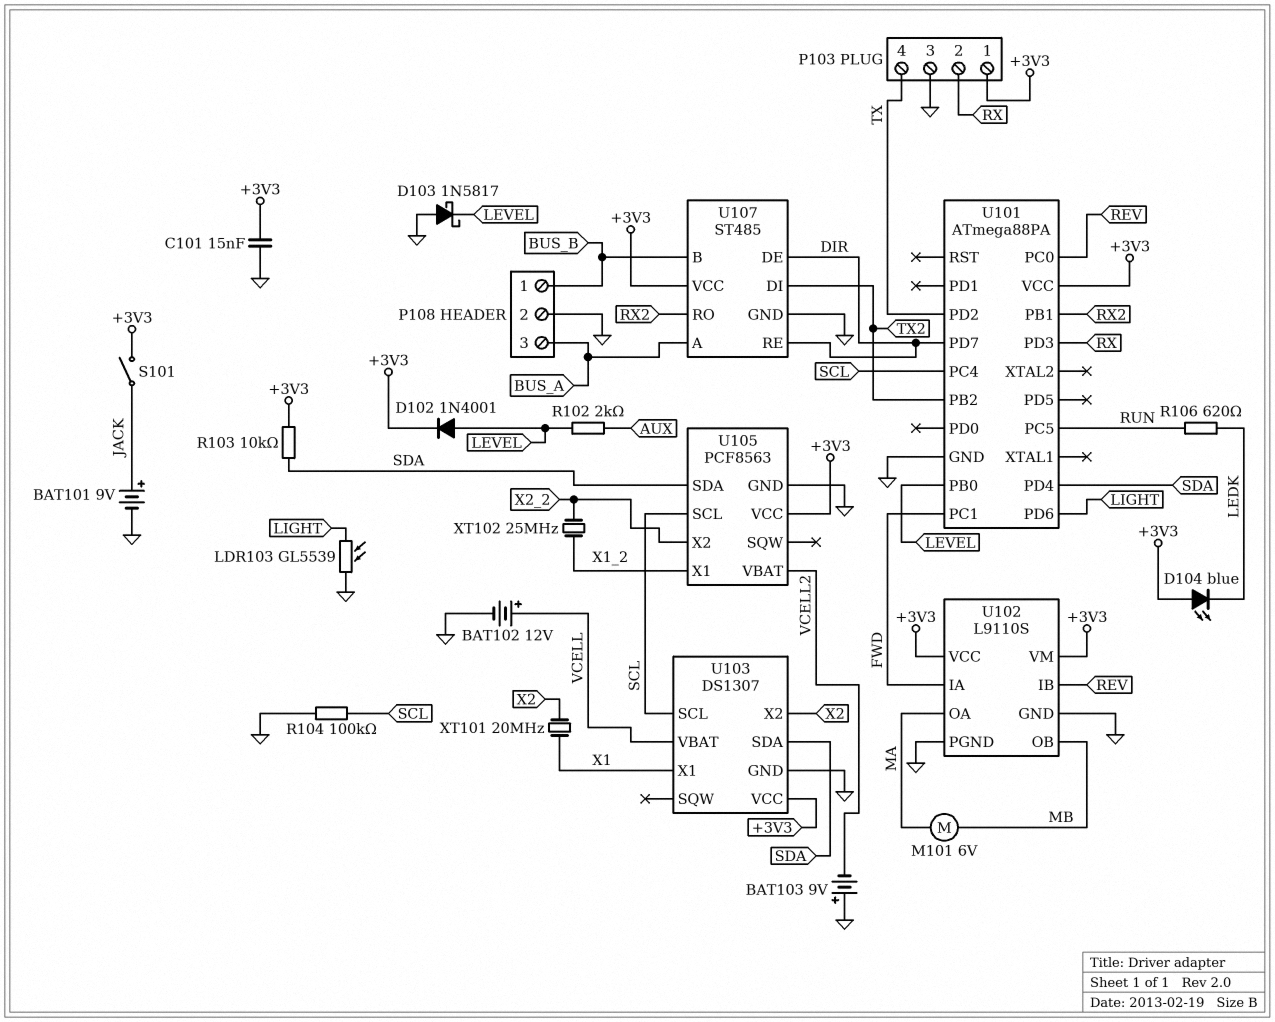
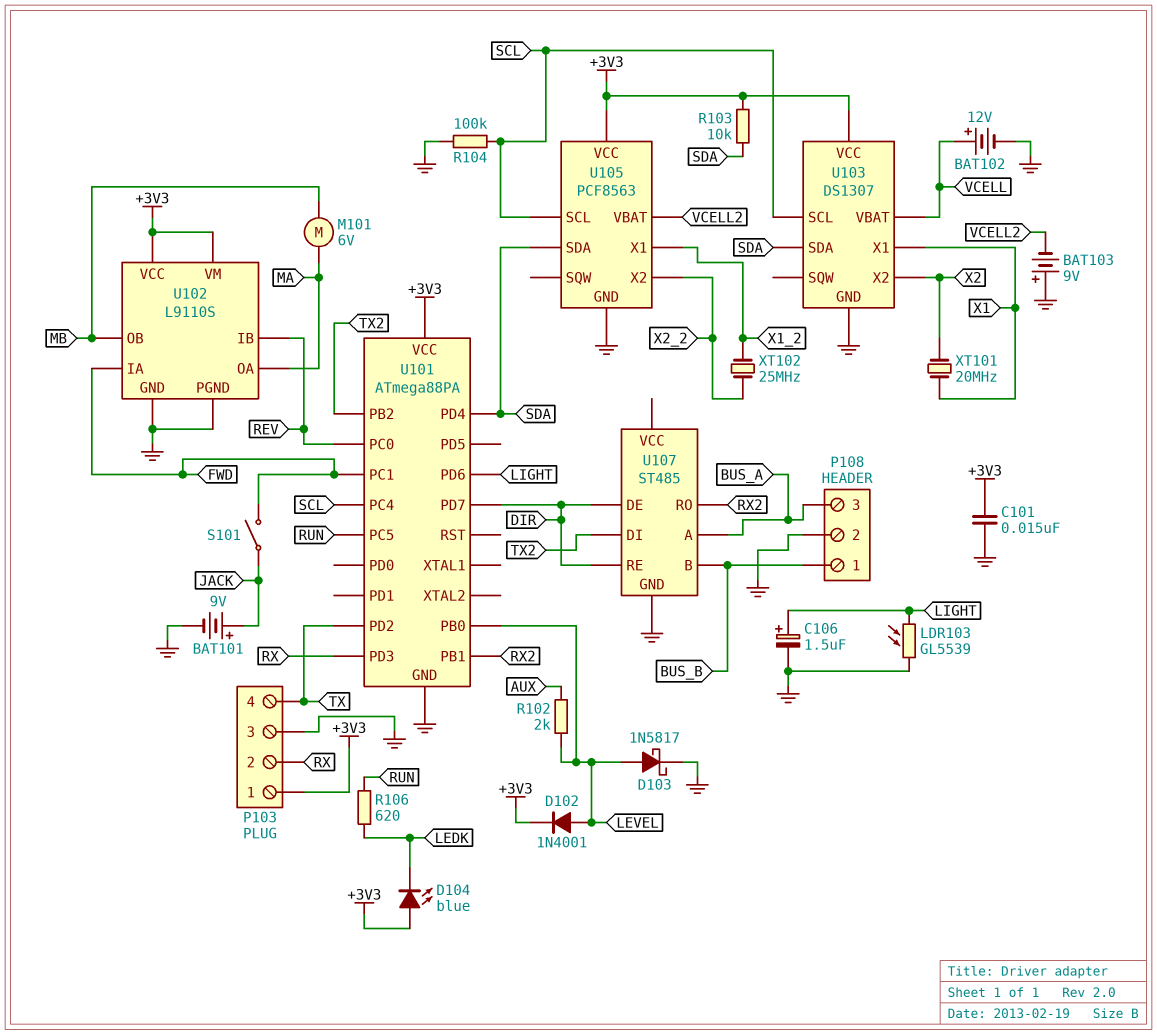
C106: none -> 1.5uF (plus LIGHT, minus GND)
D103: schottky 1N5817 (A GND, K LEVEL) -> schottky 1N5817 (A LEVEL, K GND)
S101: switch (+3V3, JACK) -> switch (FWD, JACK)
U107 pin VCC: +3V3 -> none

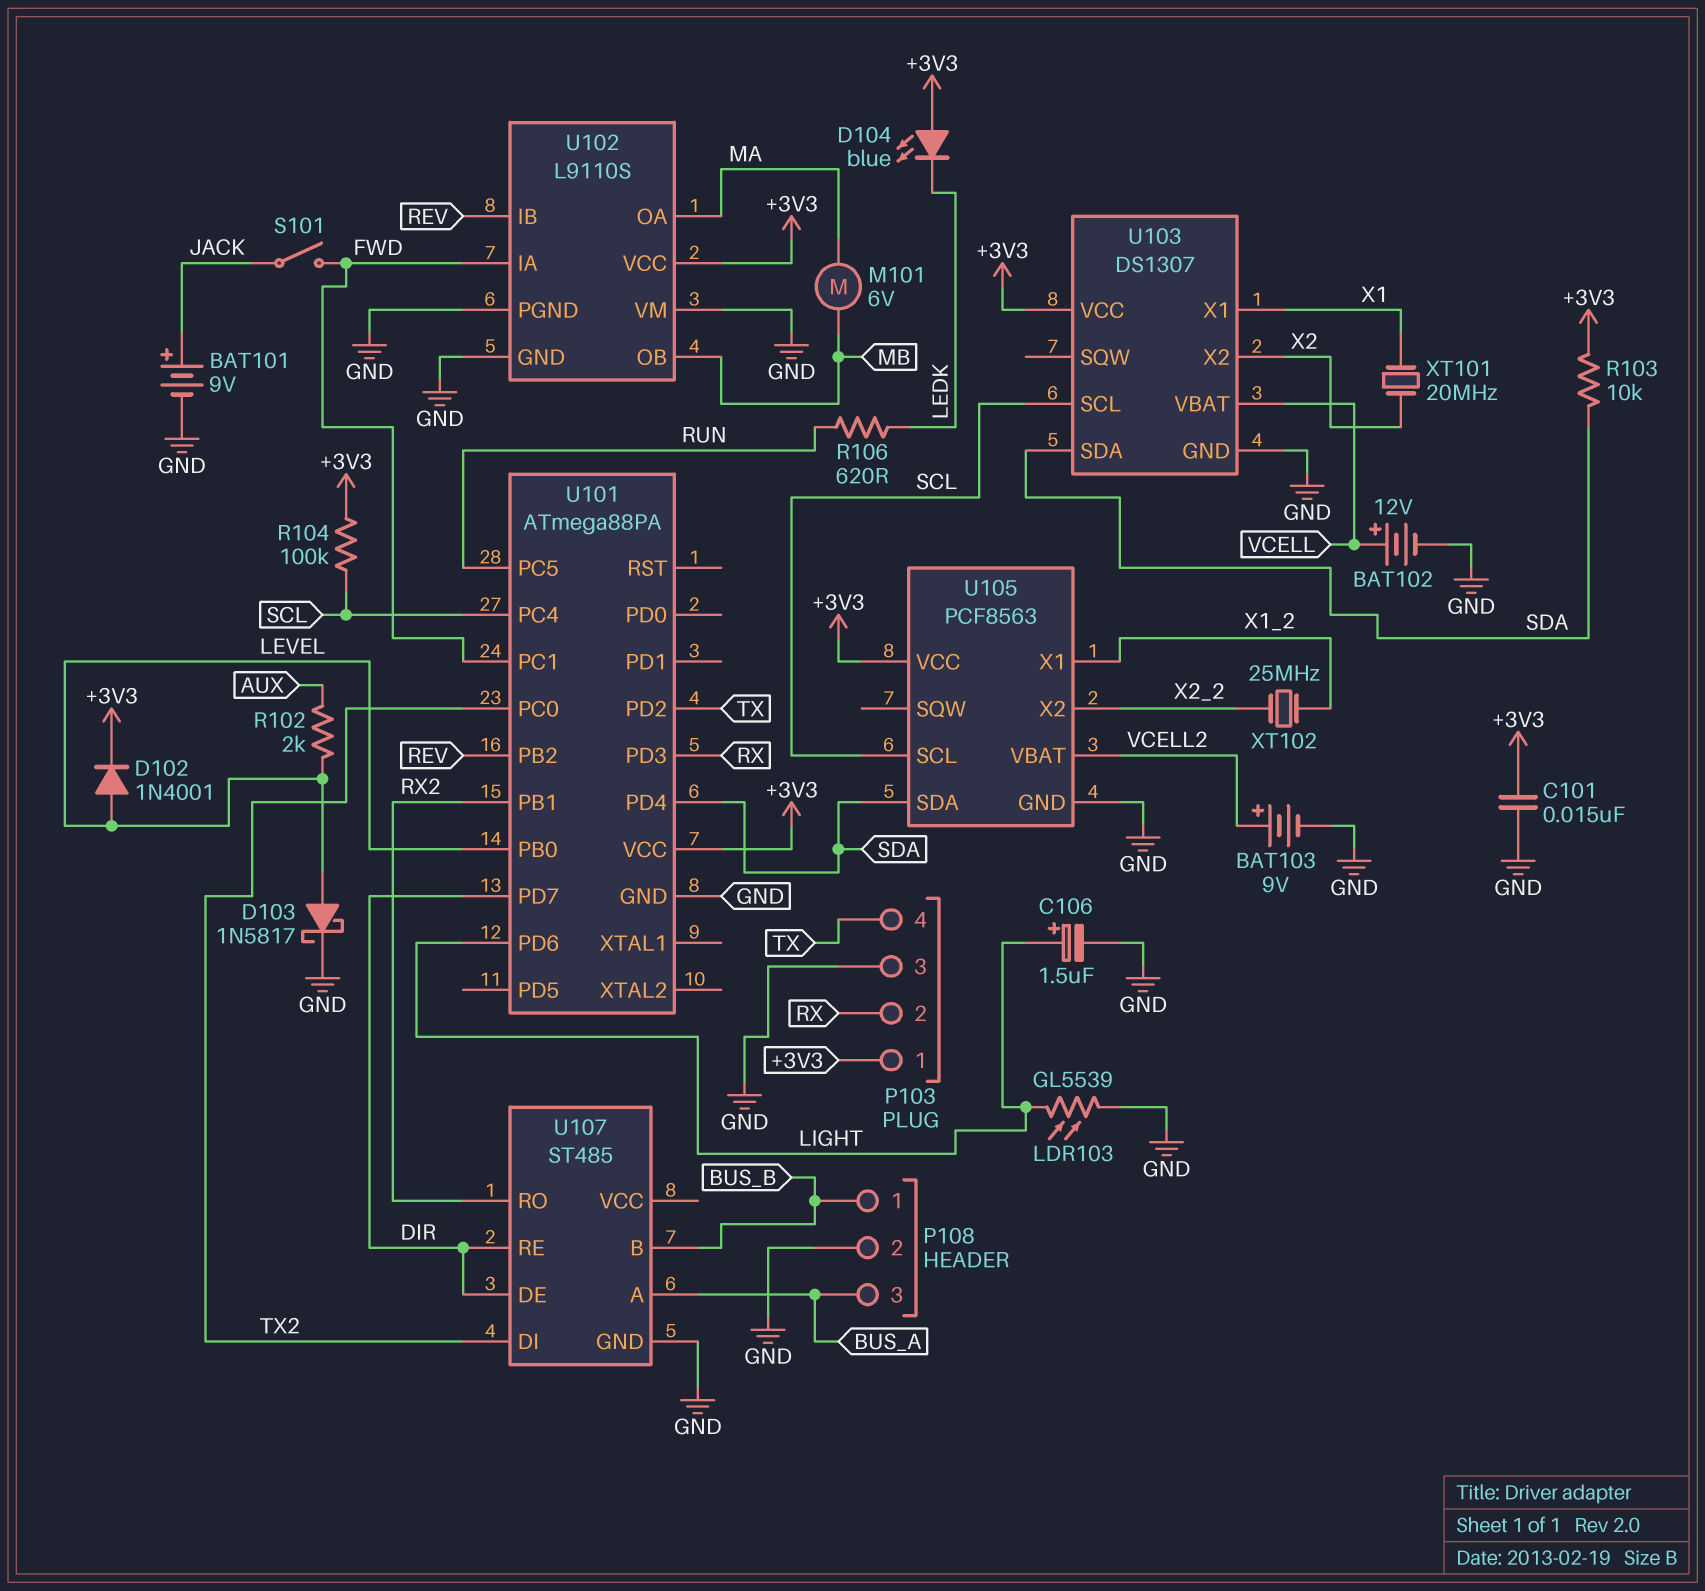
BAT103: 9V (plus GND, minus VCELL2) -> 9V (plus VCELL2, minus GND)
R104: 100k (GND, SCL) -> 100k (+3V3, SCL)
U101 pin PB2: TX2 -> REV
U101 pin PC0: REV -> TX2
U102 pin VM: +3V3 -> GND

